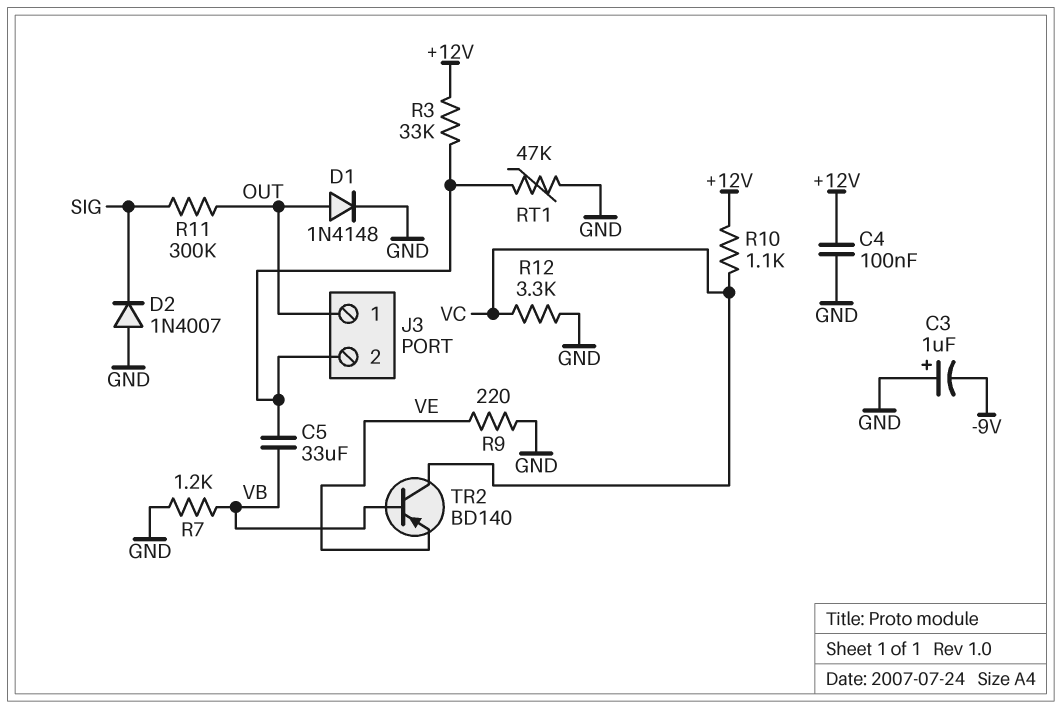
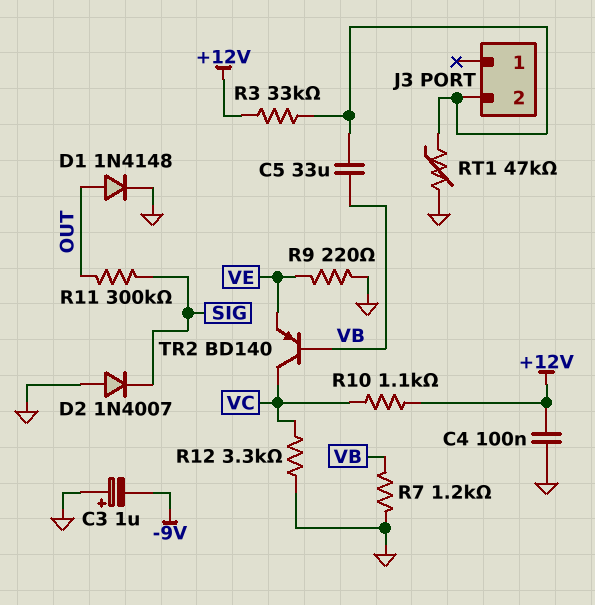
J3 pin 1: OUT -> none

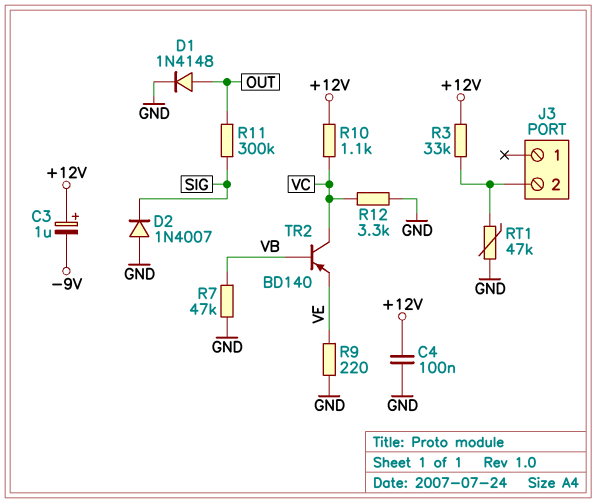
C3: 1uF (plus GND, minus -9V) -> 1uF (plus +12V, minus -9V)
C5: 33uF (J3/2, VB) -> none
R7: 1.2k (GND, VB) -> 47k (GND, VB)

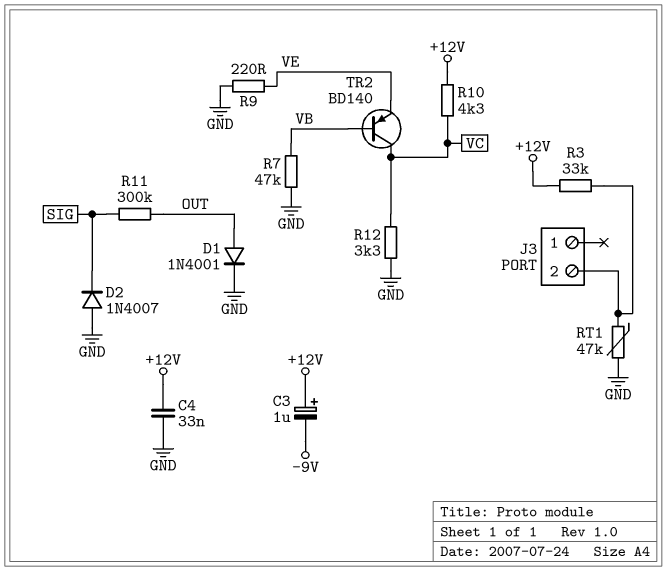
C4: 100nF (+12V, GND) -> 33nF (+12V, GND)
D1: diode 1N4148 (A OUT, K GND) -> diode 1N4001 (A OUT, K GND)
R10: 1.1k (+12V, VC) -> 4.3k (+12V, VC)

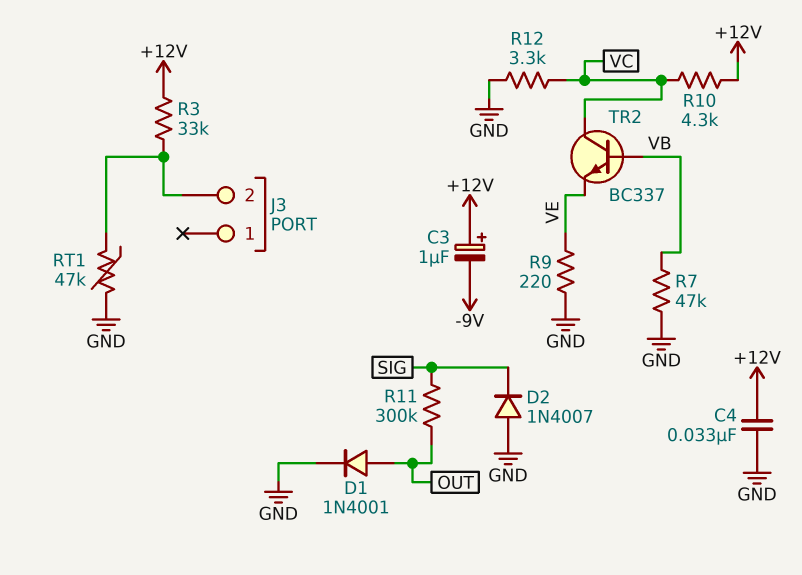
TR2: PNP BD140 (B VB, C VC, E VE) -> NPN BC337 (B VB, C VC, E VE)

